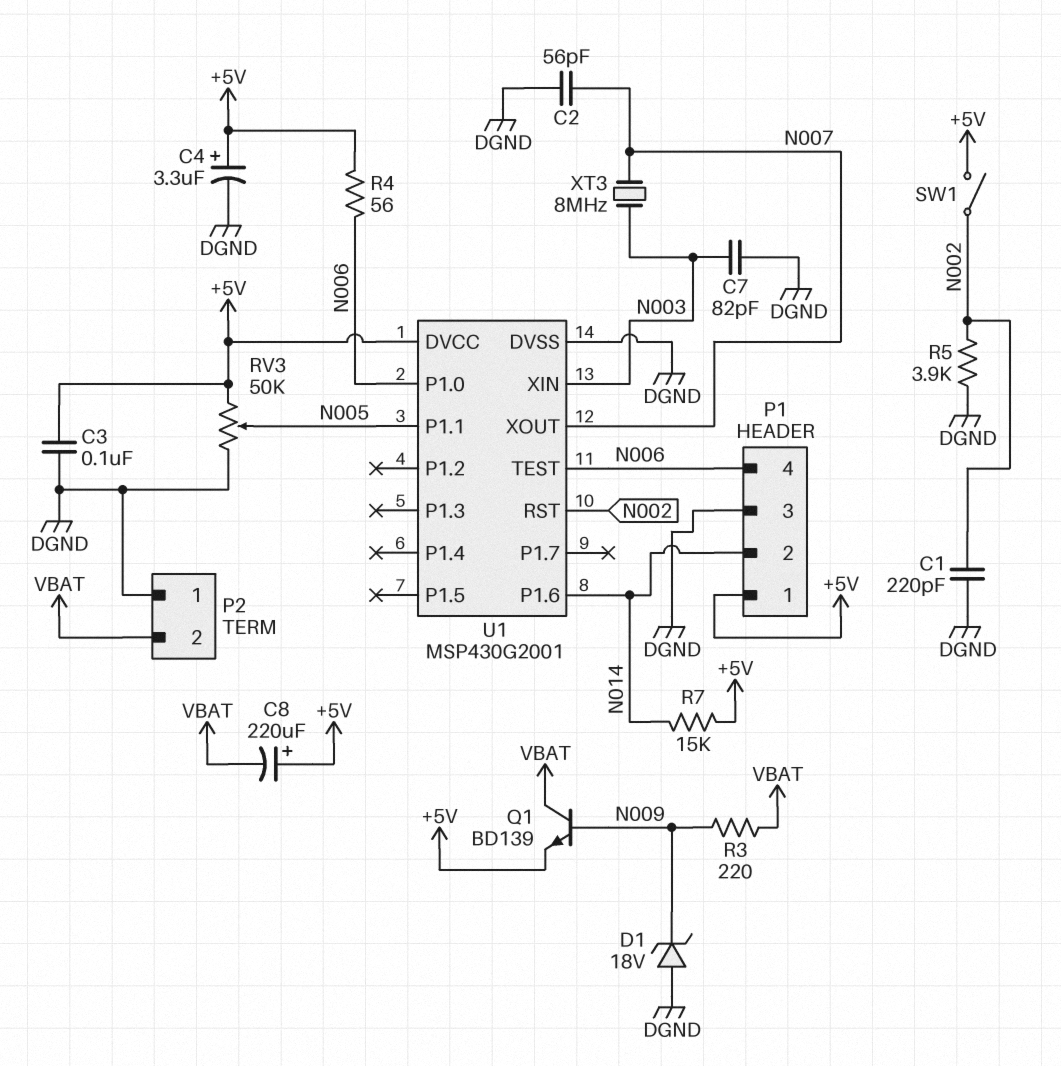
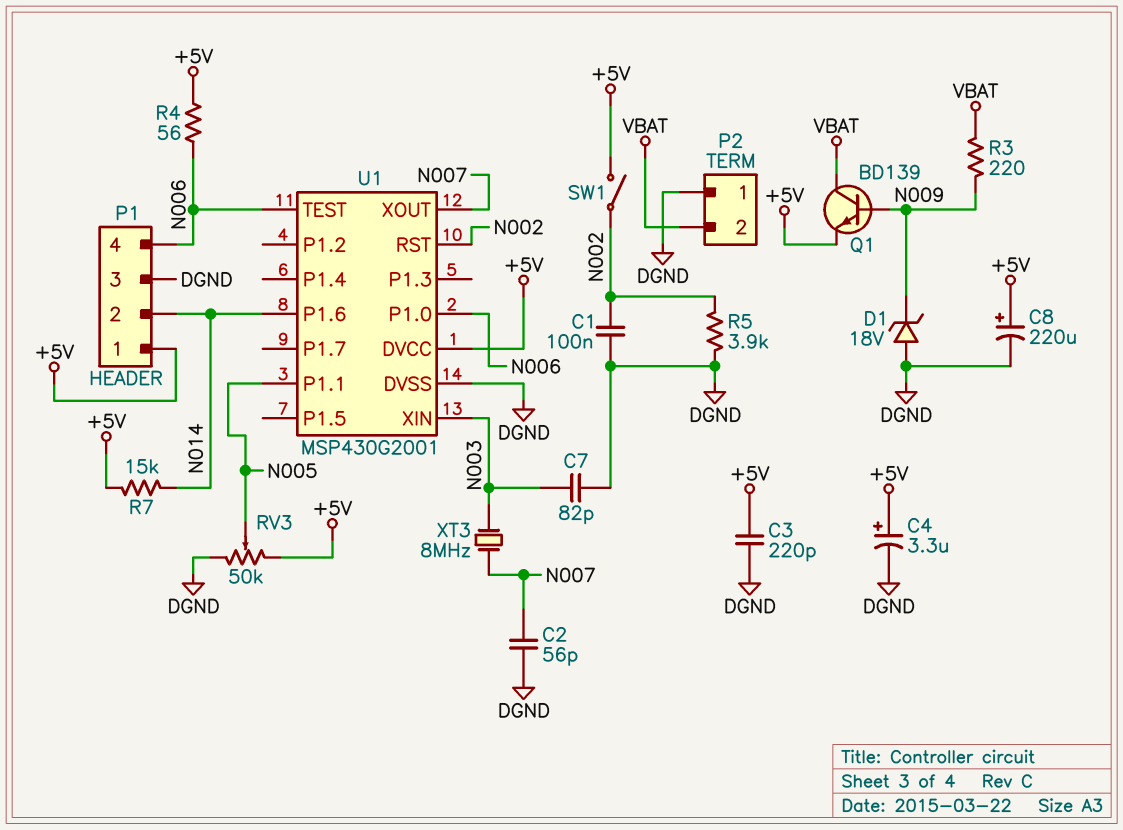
C1: 220pF (DGND, N002) -> 100nF (DGND, N002)
C3: 100nF (+5V, DGND) -> 220pF (+5V, DGND)
C8: 220uF (plus +5V, minus VBAT) -> 220uF (plus +5V, minus DGND)

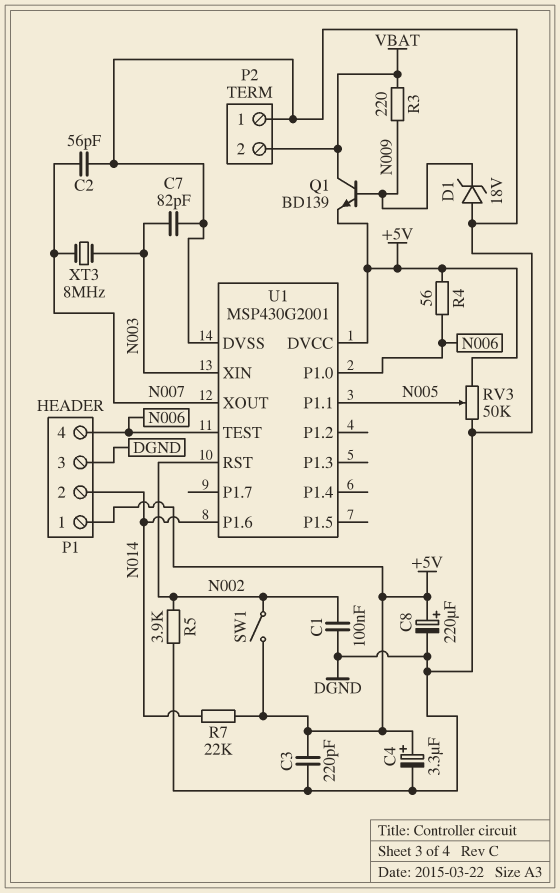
R7: 15k (+5V, N014) -> 22k (+5V, N014)

